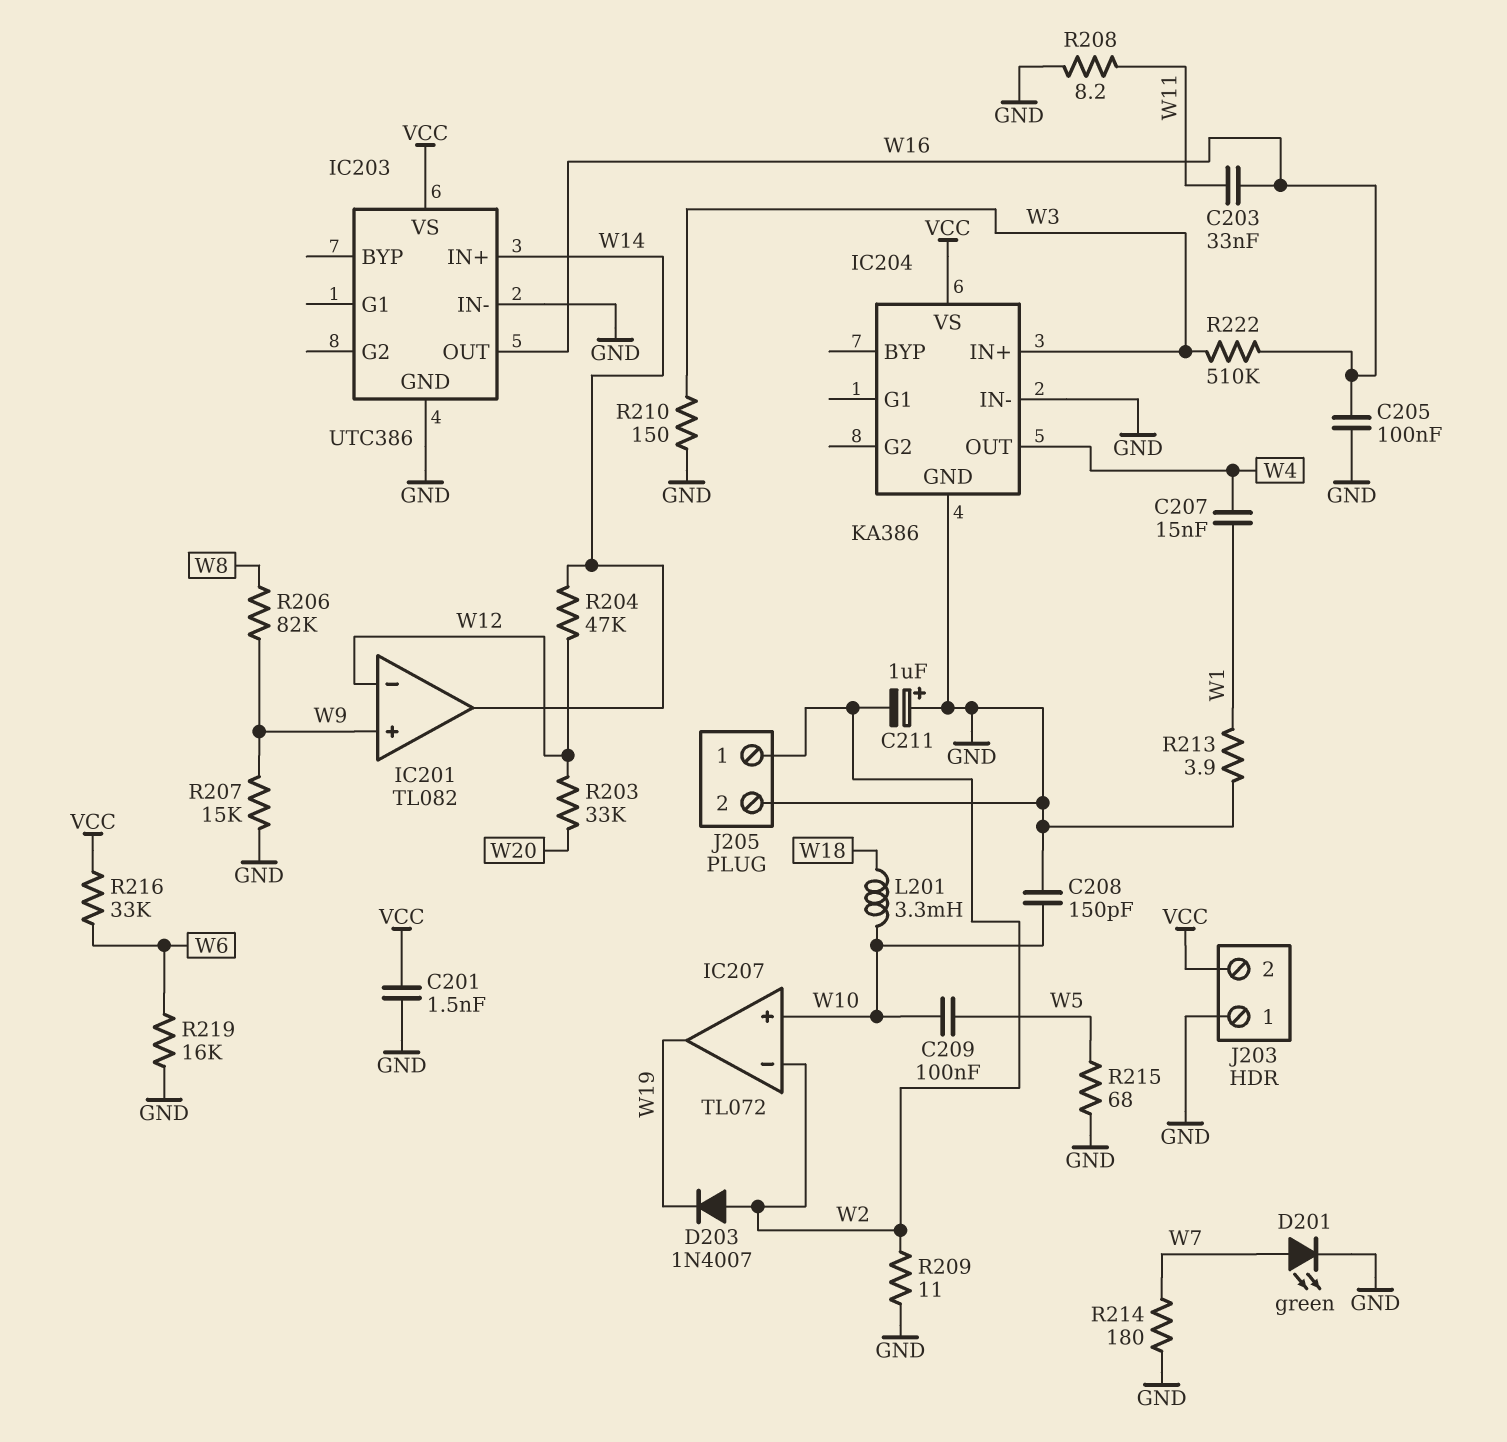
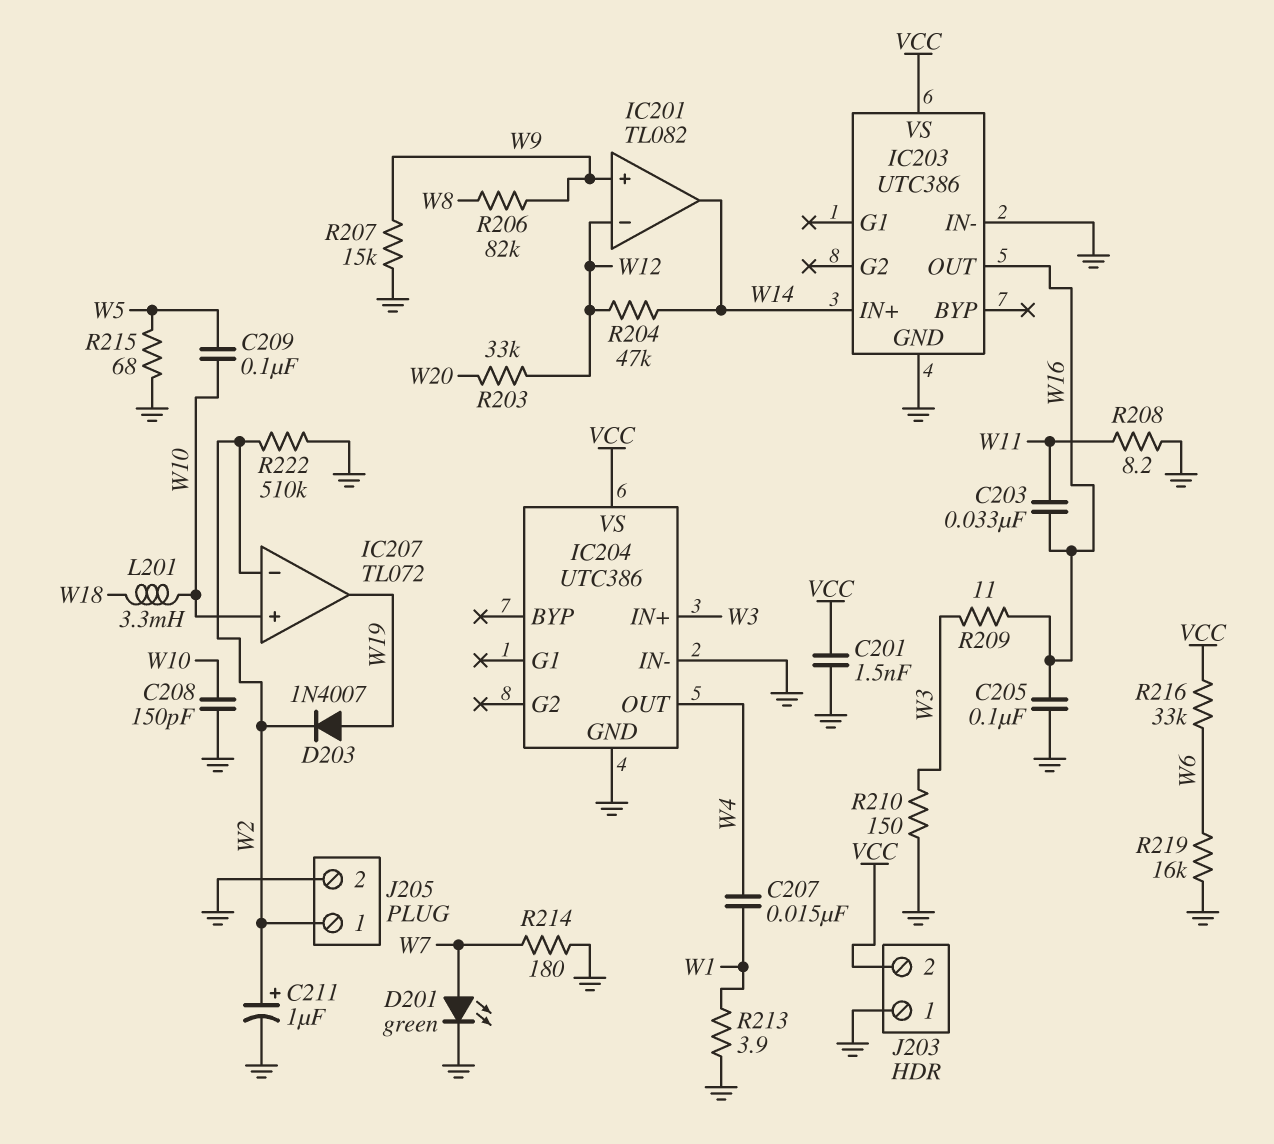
C211: 1uF (plus GND, minus W2) -> 1uF (plus W2, minus GND)
D203: diode 1N4007 (A W2, K W19) -> diode 1N4007 (A W19, K W2)
IC204: KA386 -> UTC386
R209: 11 (GND, W2) -> 11 (W3, W16)
R222: 510k (W3, W16) -> 510k (GND, W2)

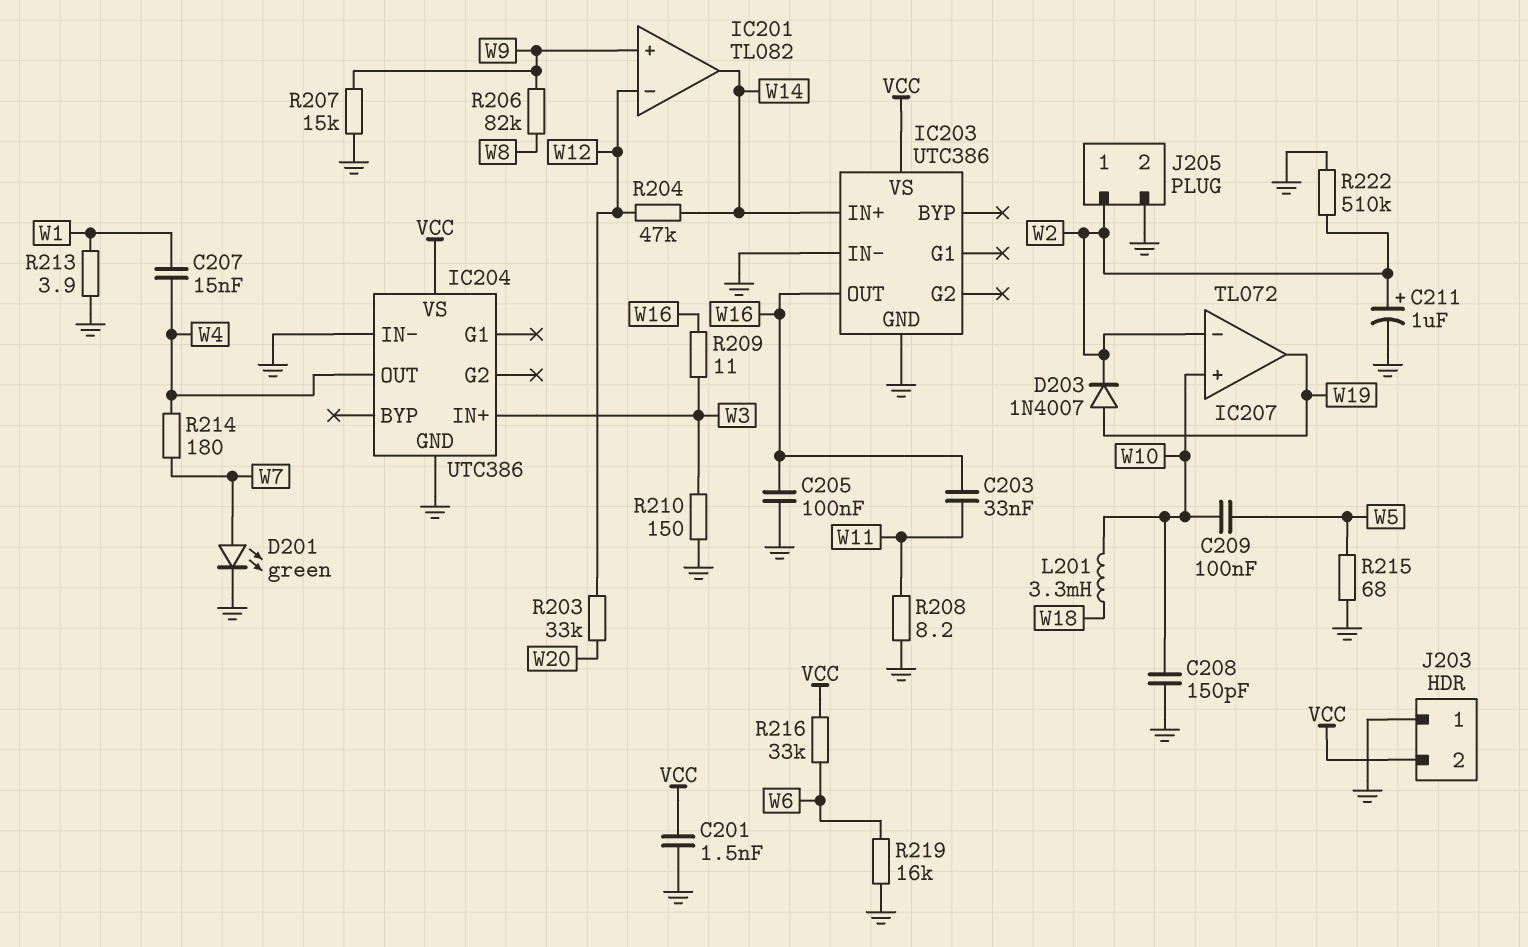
R214: 180 (GND, W7) -> 180 (W4, W7)

